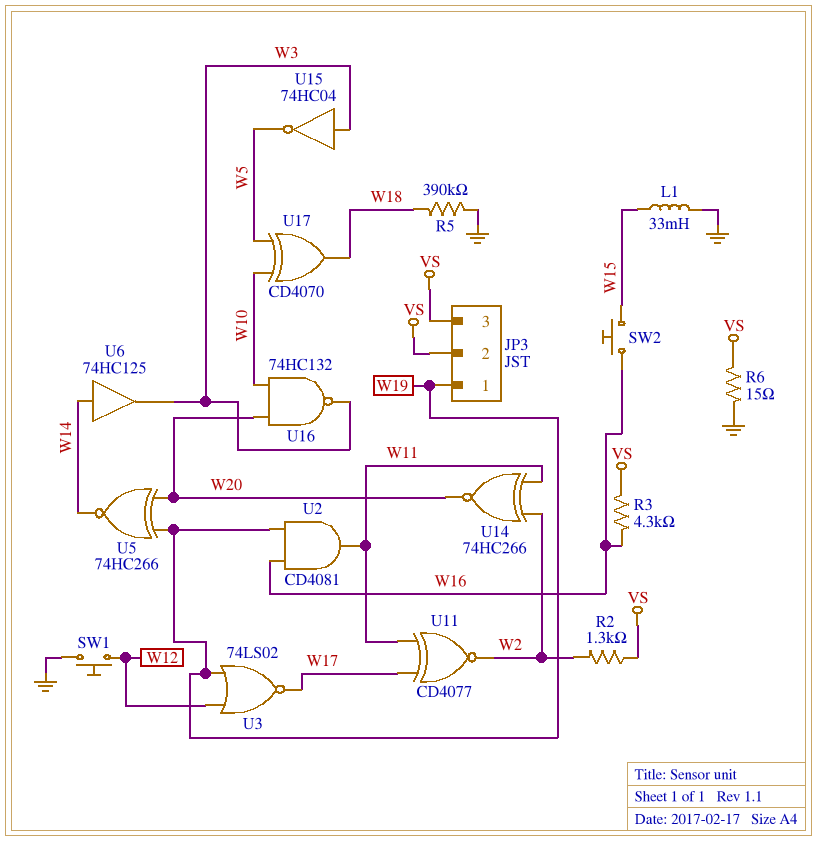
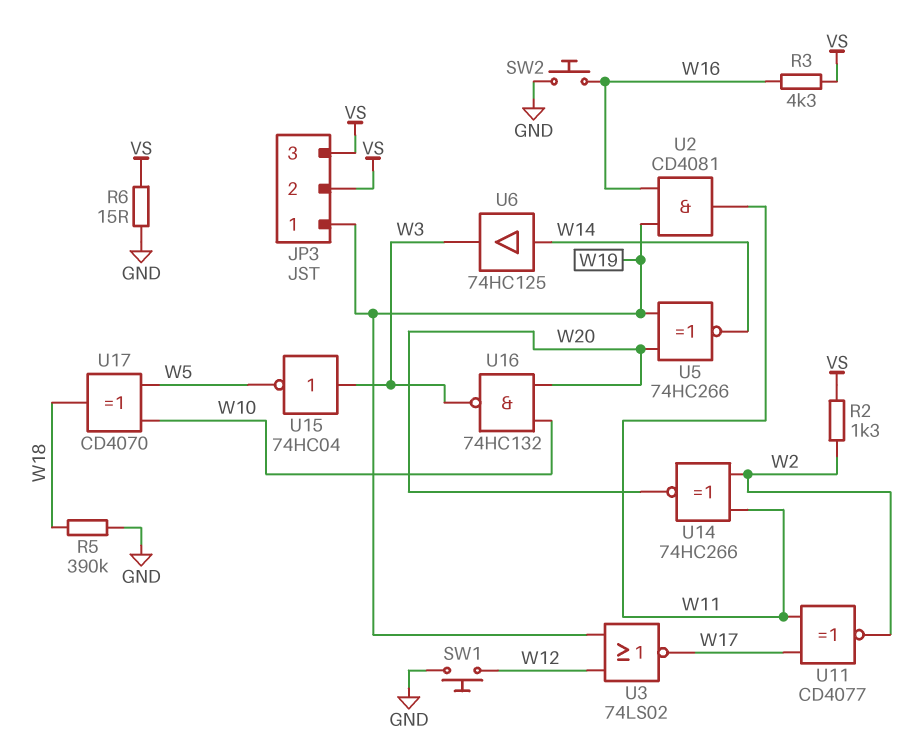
L1: 33mH (GND, W15) -> none
SW2: button (W15, W16) -> button (GND, W16)

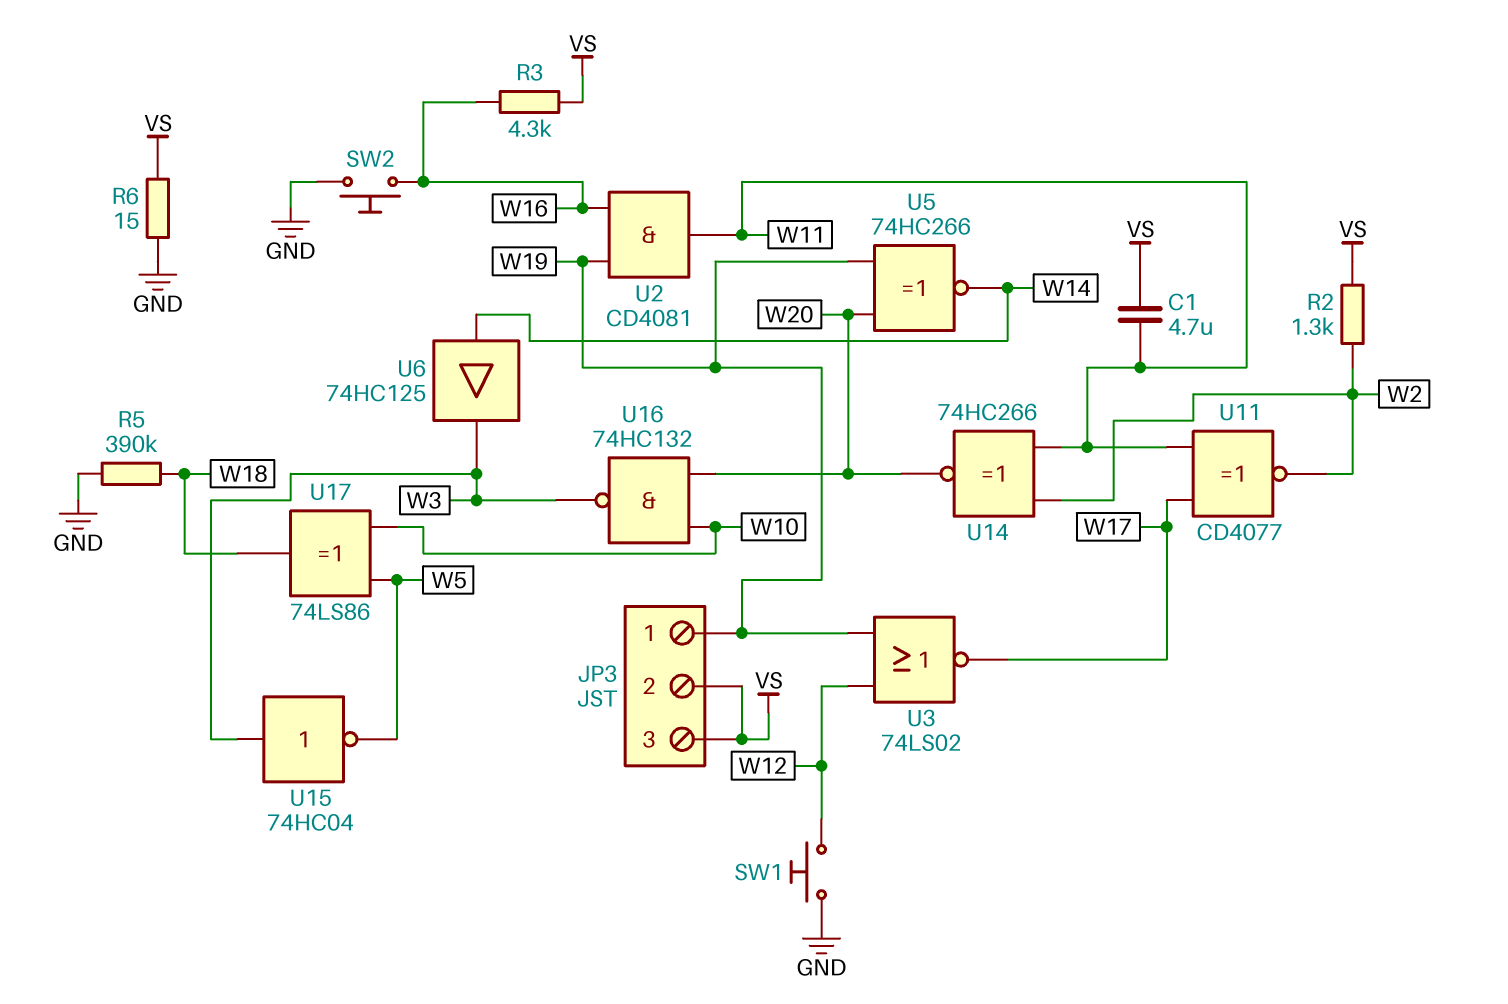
C1: none -> 4.7uF (VS, W11)
U17: XOR CD4070 (in W5, in W10, out W18) -> XOR 74LS86 (in W5, in W10, out W18)

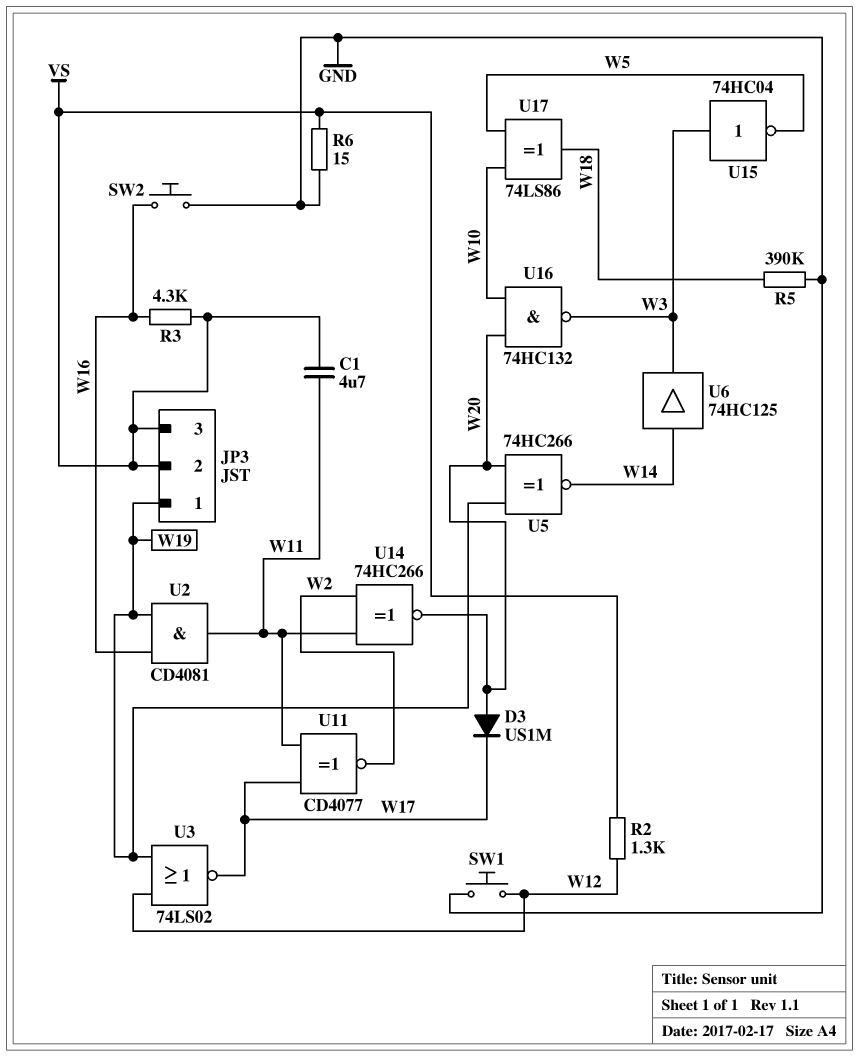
D3: none -> diode US1M (A W20, K W17)
R2: 1.3k (VS, W2) -> 1.3k (VS, W12)

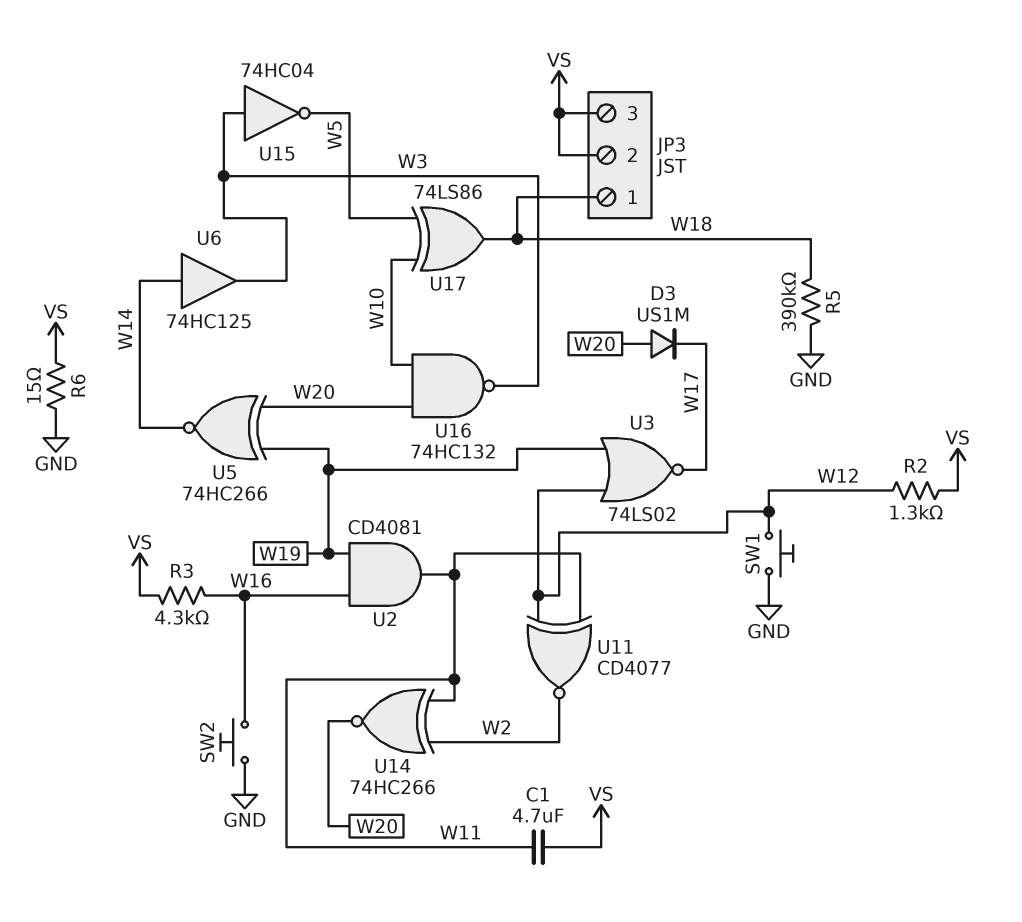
JP3 pin 1: W19 -> W18
U11: XNOR CD4077 (in W11, in W17, out W2) -> XNOR CD4077 (in W11, in W12, out W2)

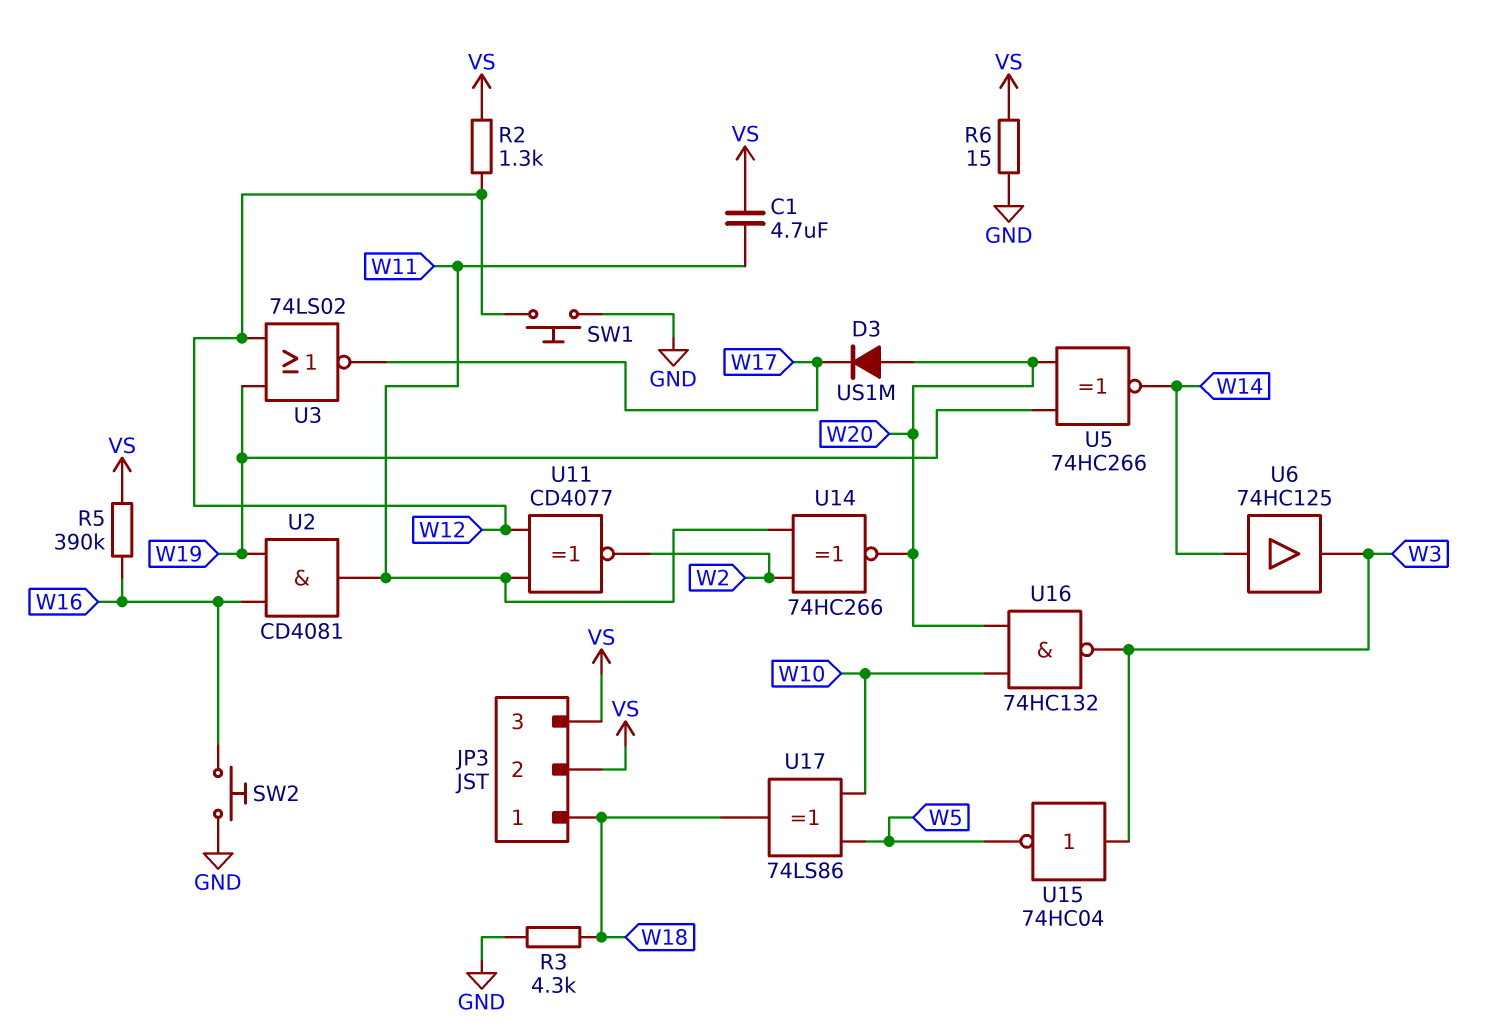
R3: 4.3k (VS, W16) -> 4.3k (GND, W18)
R5: 390k (GND, W18) -> 390k (VS, W16)

